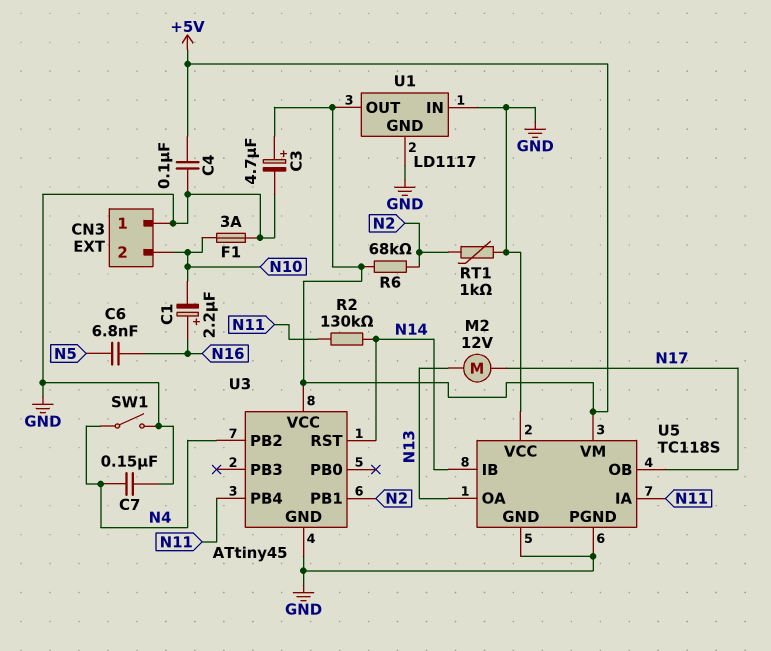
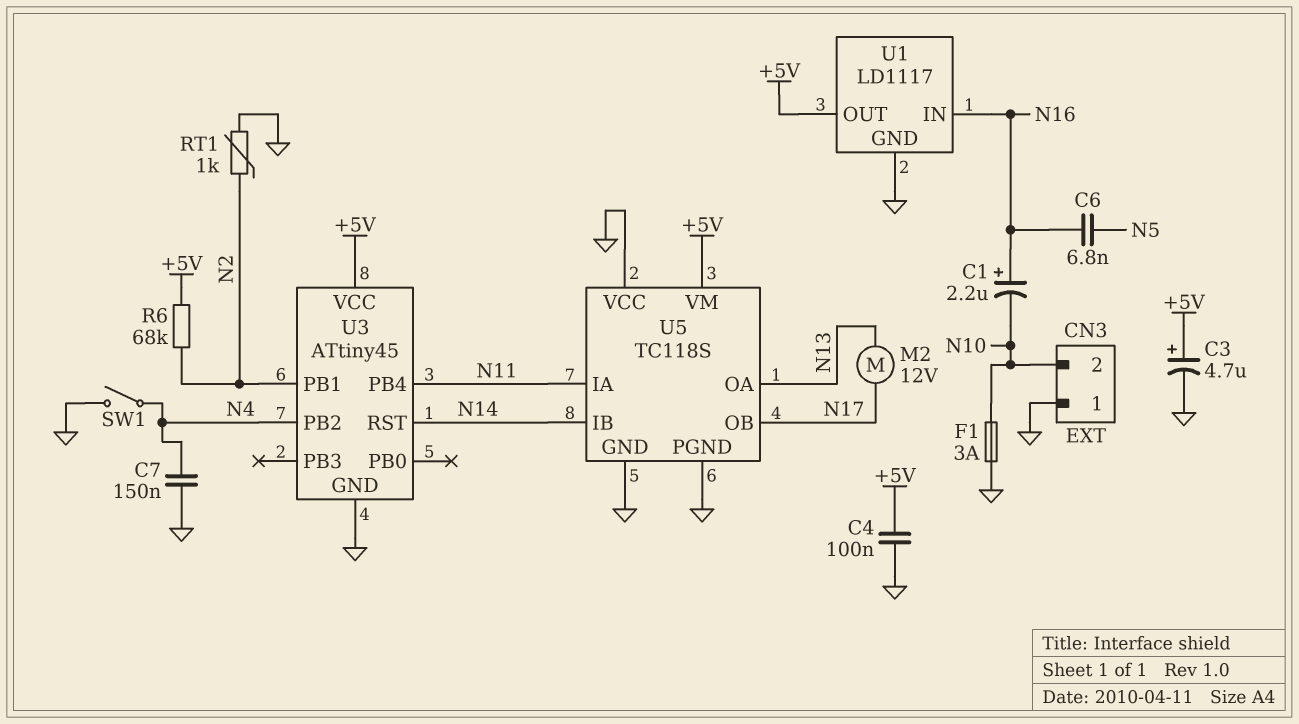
R2: 130k (N11, N14) -> none
U1 pin IN: GND -> N16

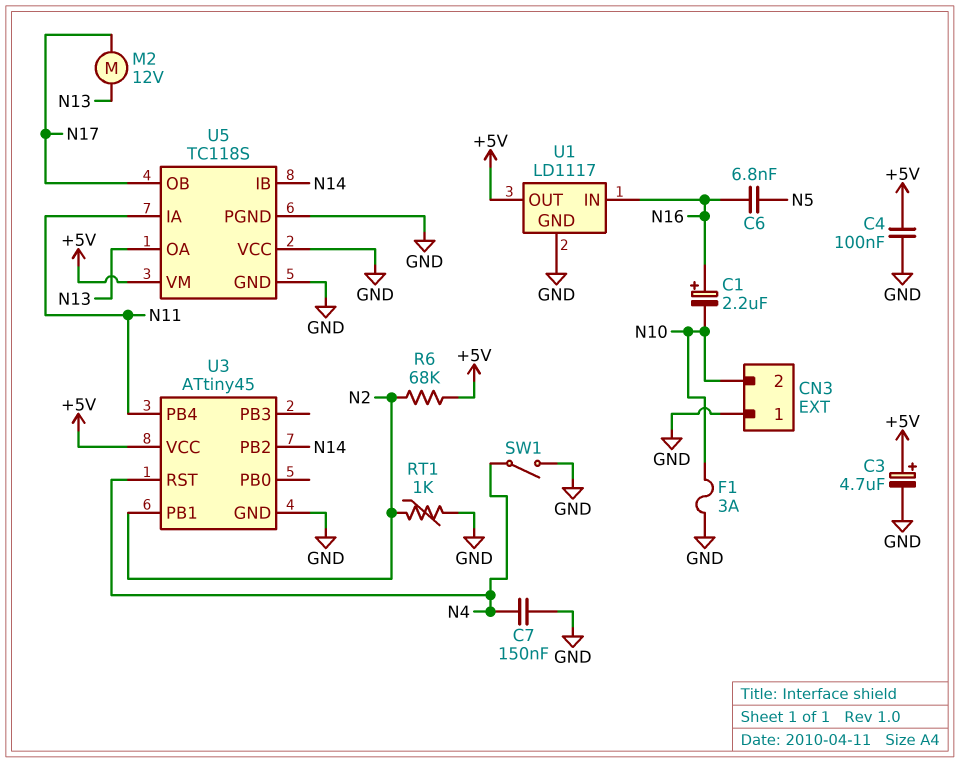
U3 pin PB2: N4 -> N14
U3 pin RST: N14 -> N4

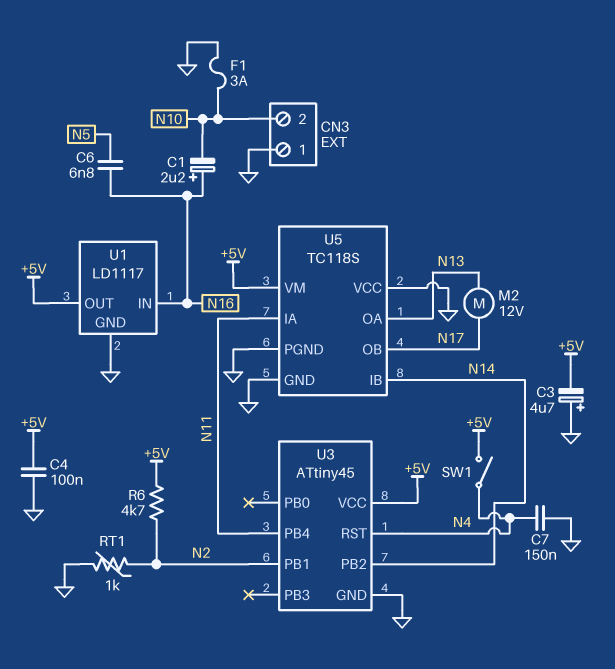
C3: 4.7uF (plus +5V, minus GND) -> 4.7uF (plus GND, minus +5V)
R6: 68k (+5V, N2) -> 4.7k (+5V, N2)
SW1: switch (GND, N4) -> switch (+5V, N4)

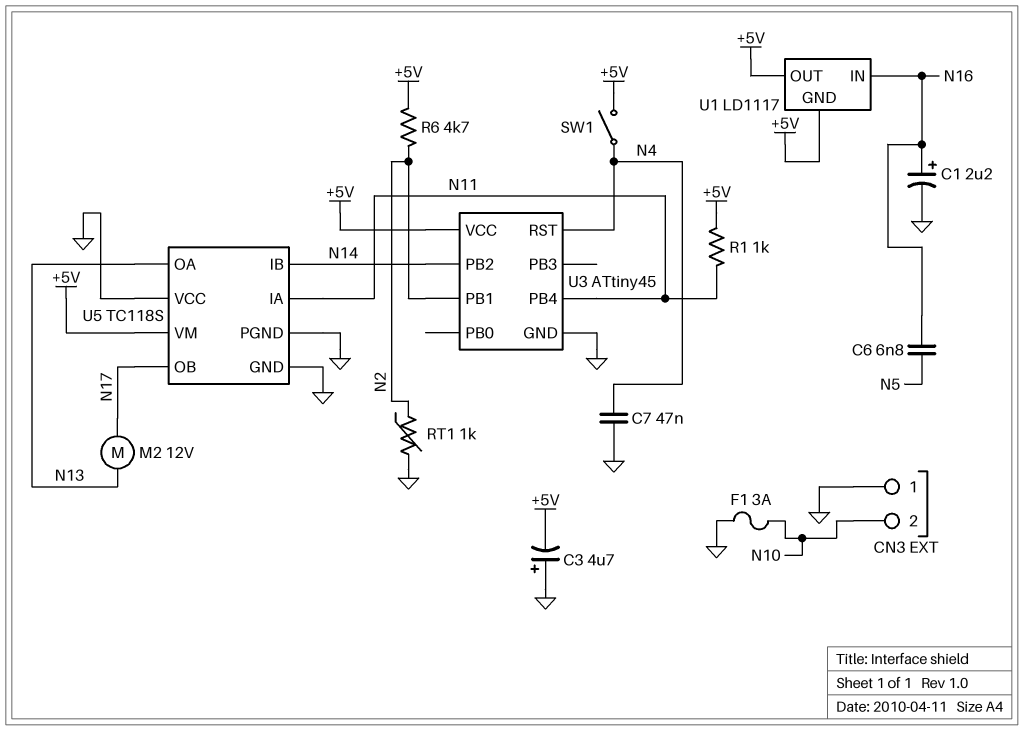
C1: 2.2uF (plus N16, minus N10) -> 2.2uF (plus N16, minus GND)
C4: 100nF (+5V, GND) -> none
C7: 150nF (GND, N4) -> 47nF (GND, N4)
R1: none -> 1k (+5V, N11)
U1 pin GND: GND -> +5V

